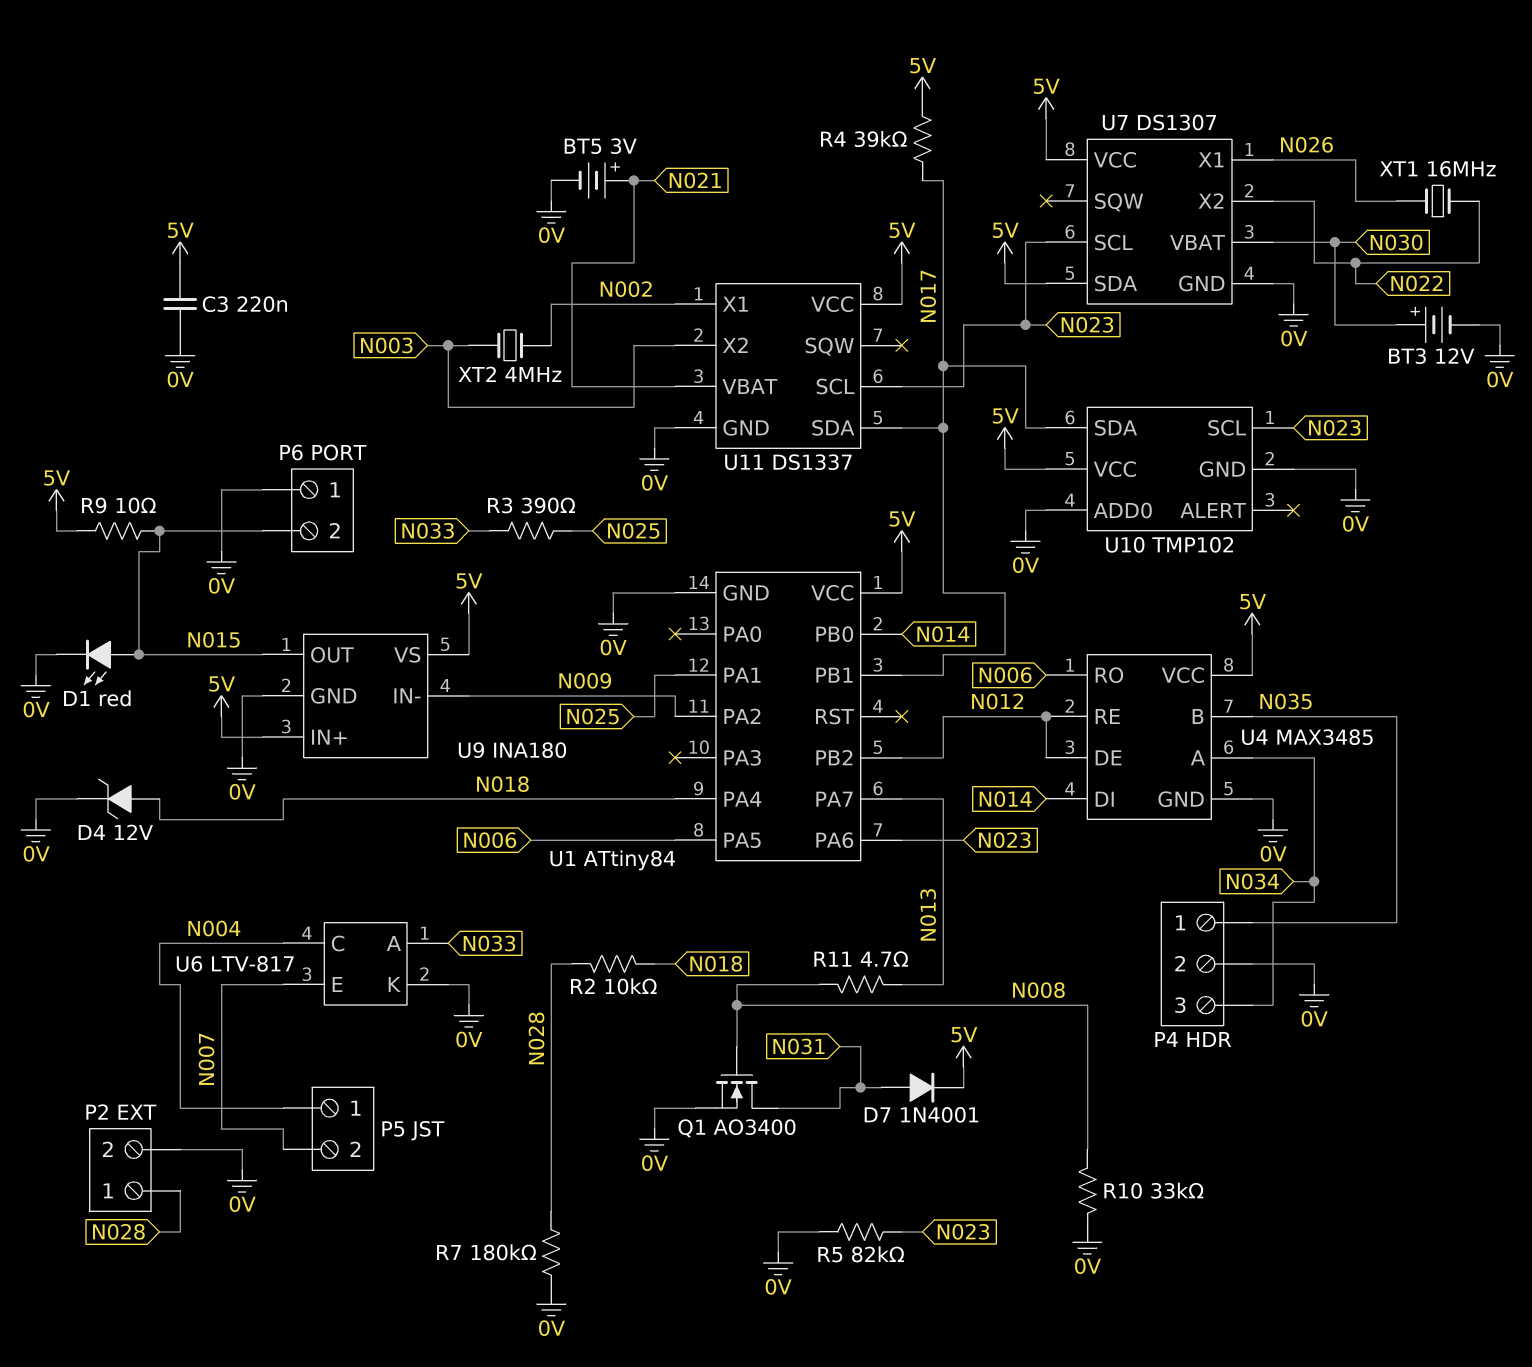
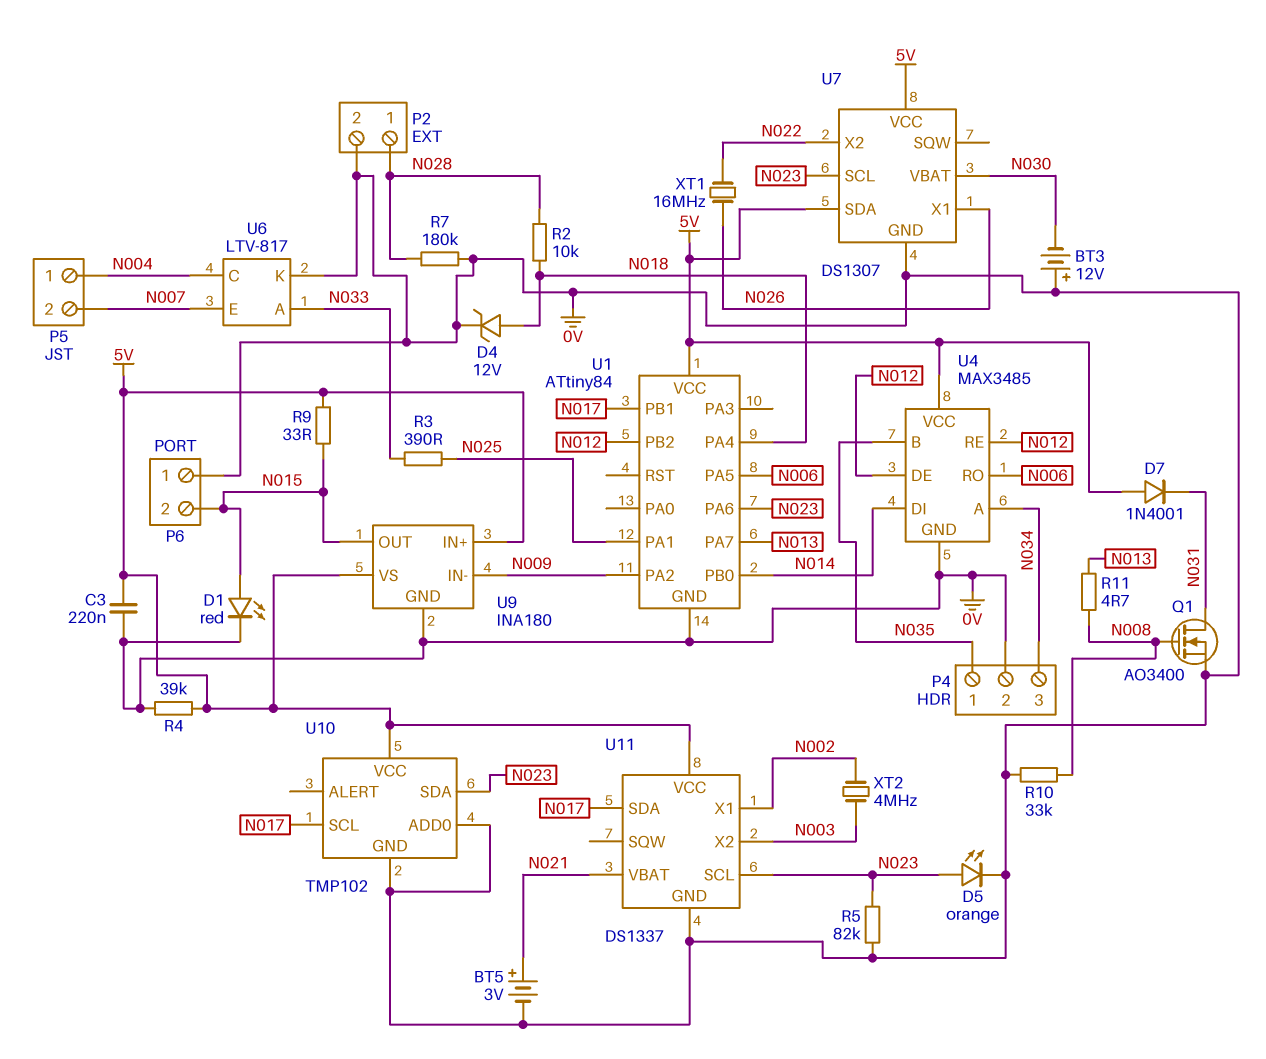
BT3: 12V (plus N030, minus 0V) -> 12V (plus 0V, minus N030)
D5: none -> LED orange (A N023, K 0V)
D7: diode 1N4001 (A N031, K 5V) -> diode 1N4001 (A 5V, K N031)
R4: 39k (5V, N017) -> 39k (0V, 5V)
R9: 10 (5V, N015) -> 33 (5V, N015)
U10 pin SCL: N023 -> N017
U10 pin SDA: N017 -> N023

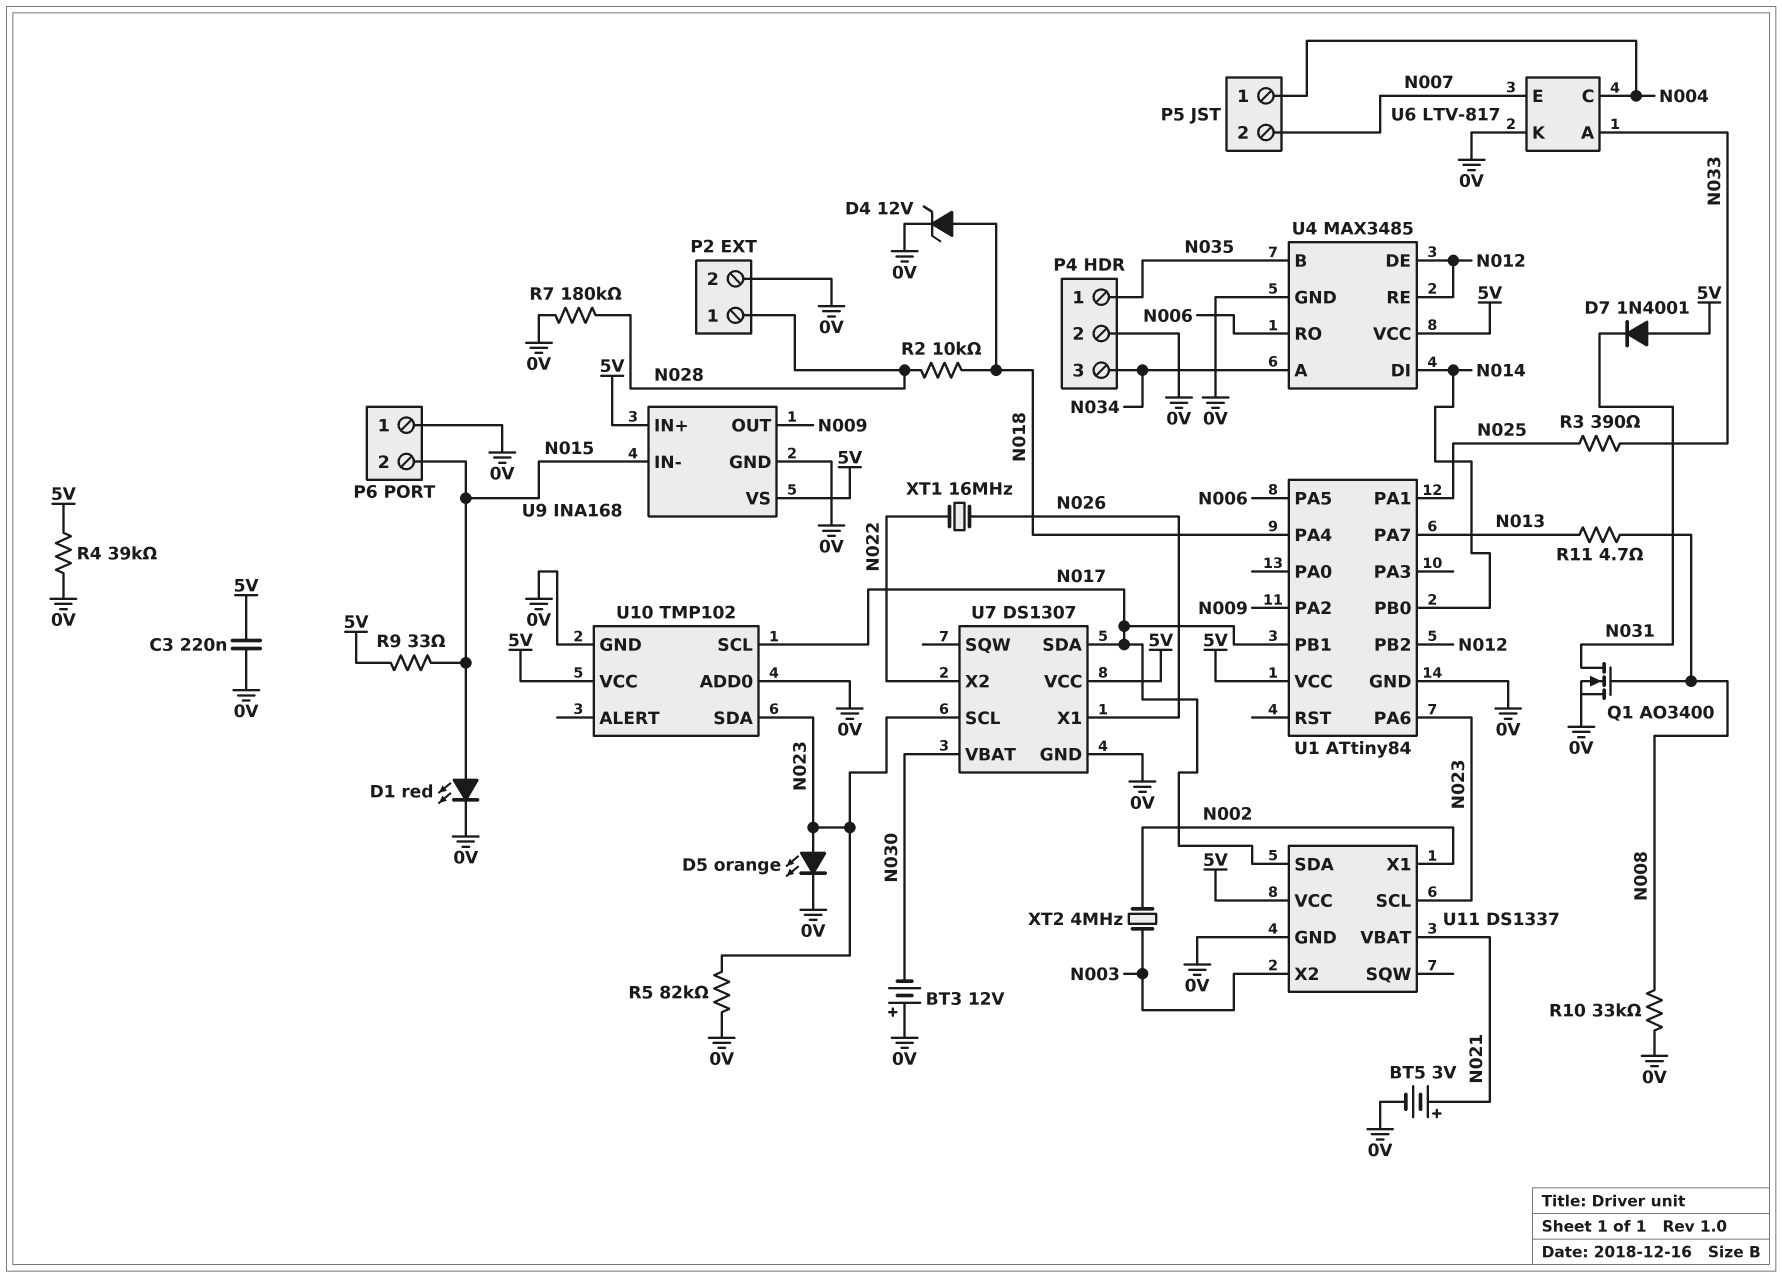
U7 pin SDA: 5V -> N017
U9: INA180 -> INA168
U9 pin IN-: N009 -> N015
U9 pin OUT: N015 -> N009

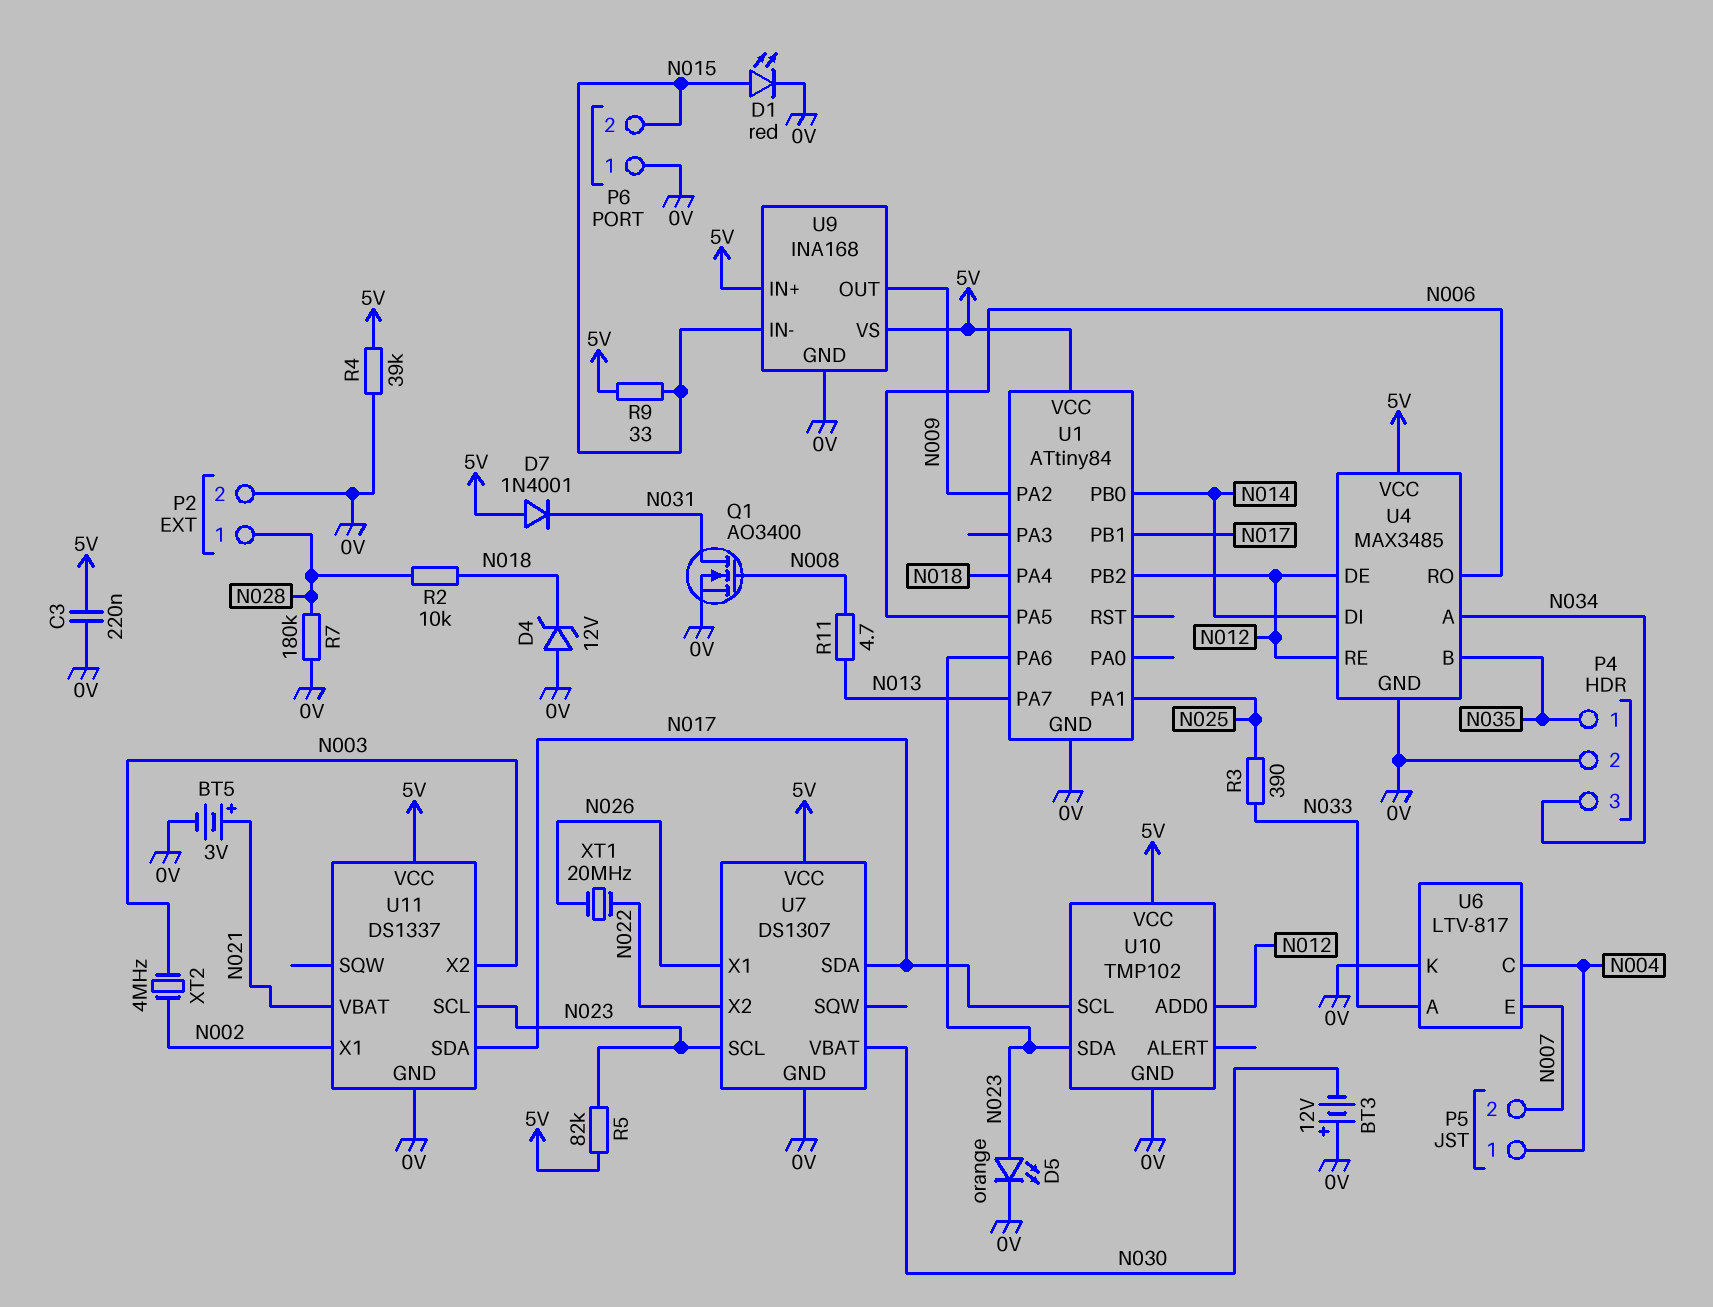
D4: zener 12V (A N018, K 0V) -> zener 12V (A 0V, K N018)
R5: 82k (0V, N023) -> 82k (5V, N023)
R10: 33k (0V, N008) -> none
U10 pin ADD0: 0V -> N012
XT1: 16MHz (N022, N026) -> 20MHz (N022, N026)

